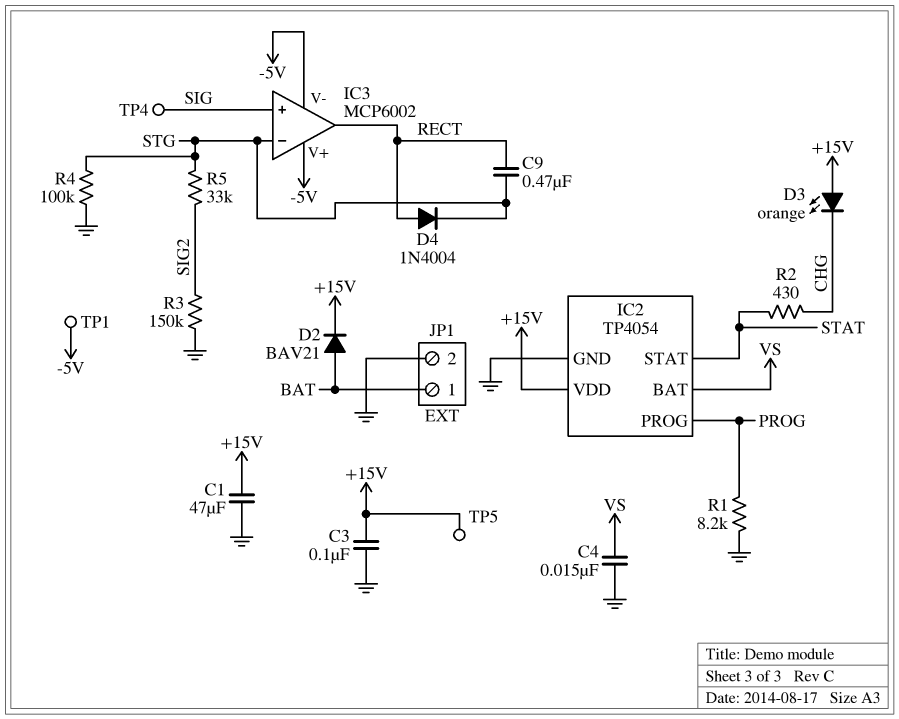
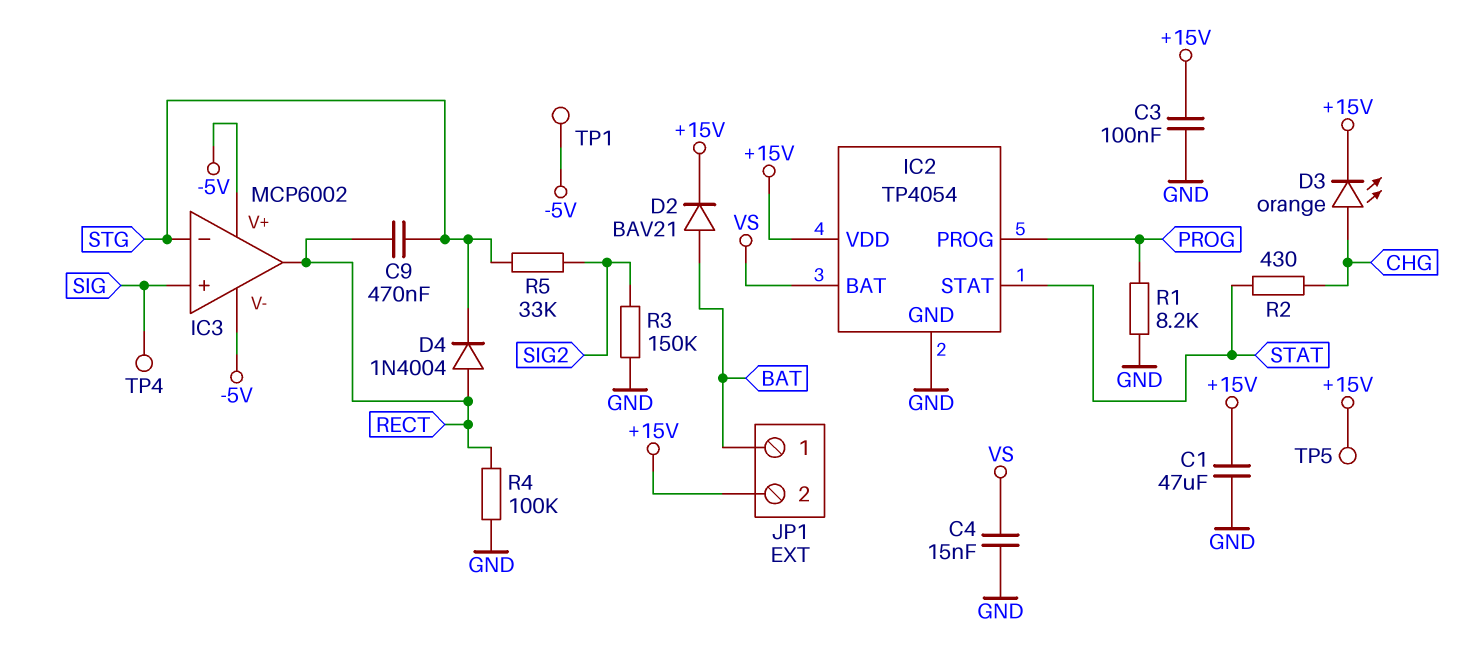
D3: LED orange (A +15V, K CHG) -> LED orange (A CHG, K +15V)
JP1 pin 2: GND -> +15V
R4: 100k (GND, STG) -> 100k (GND, RECT)

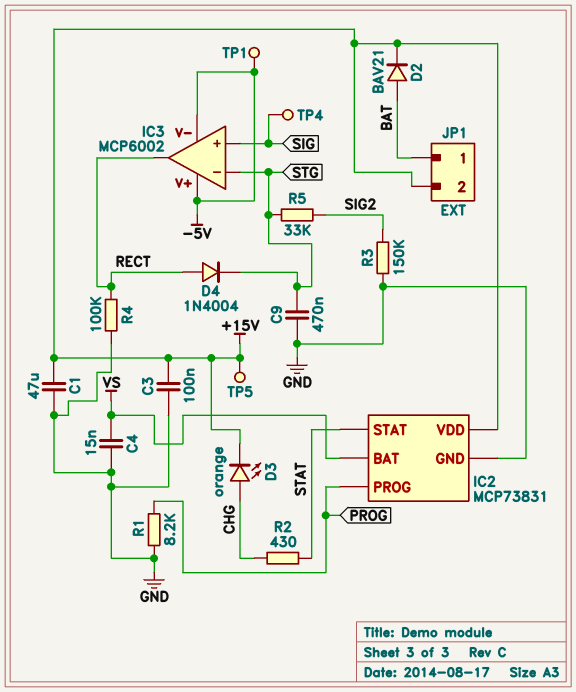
C9: 470nF (RECT, STG) -> 470nF (GND, STG)
IC2: TP4054 -> MCP73831

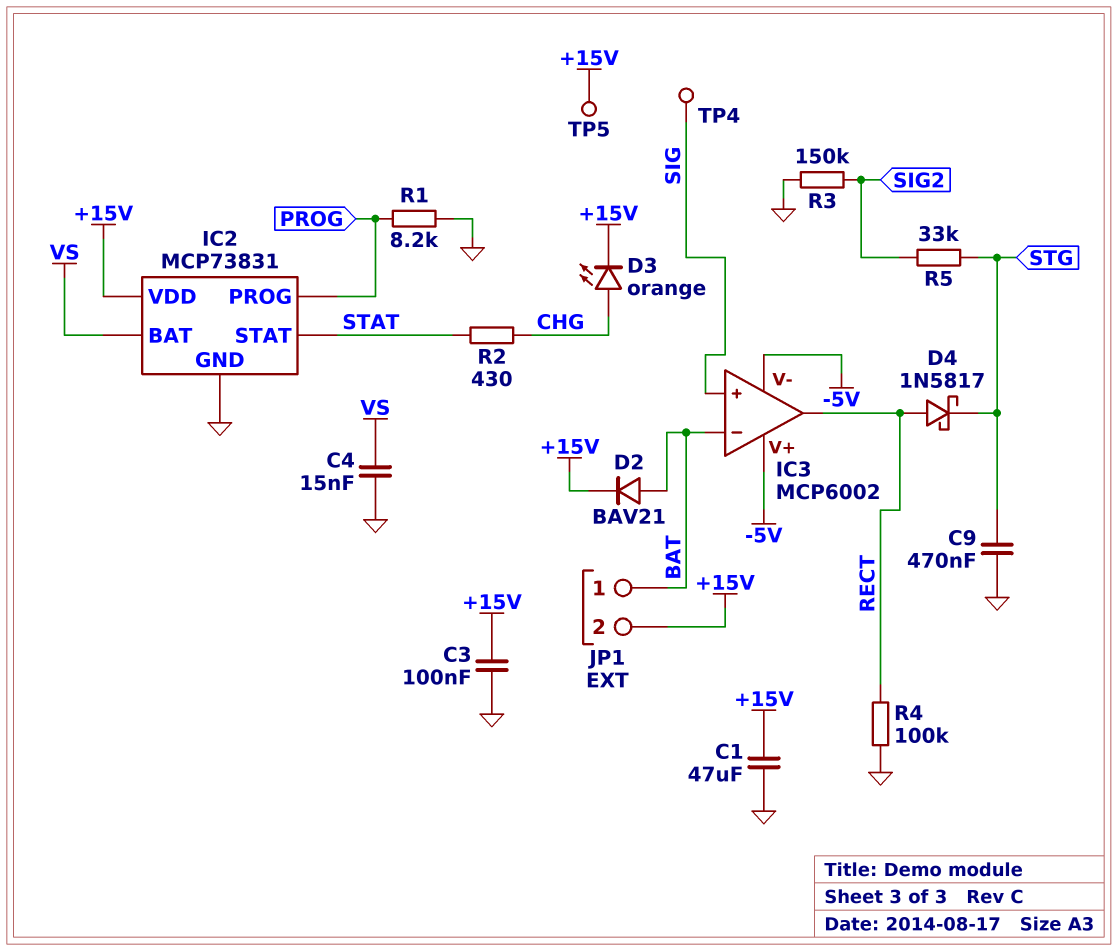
D4: diode 1N4004 (A RECT, K STG) -> schottky 1N5817 (A RECT, K STG)
IC3 pin in-: STG -> BAT
TP1: test point (-5V) -> none

